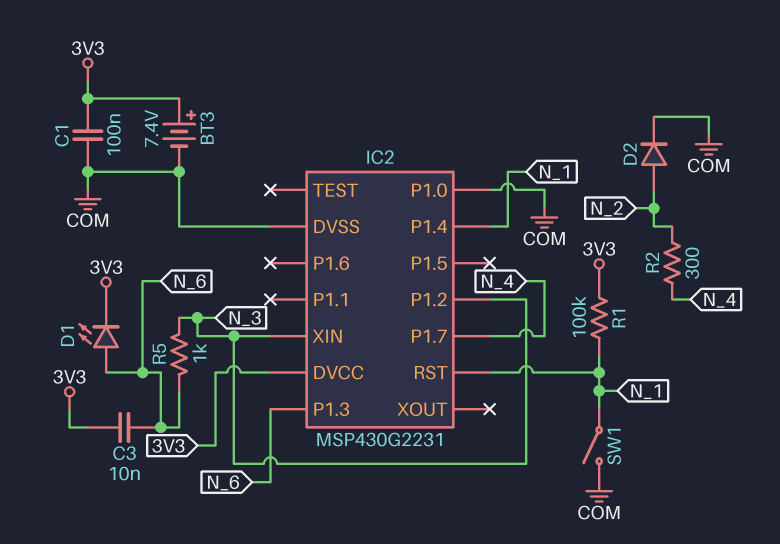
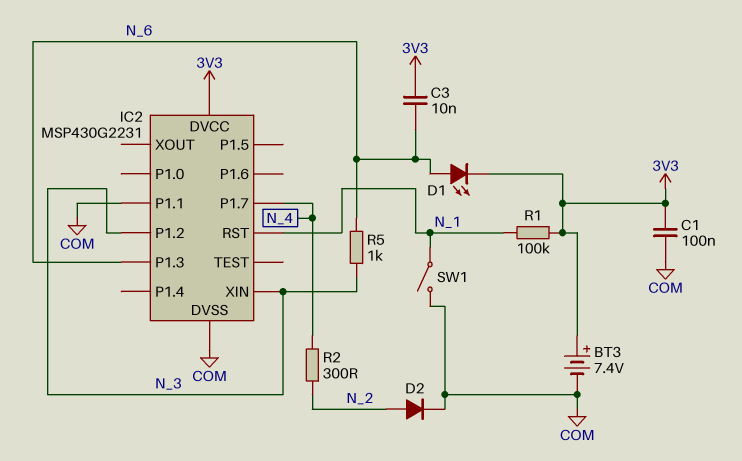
IC2 pin P1.0: COM -> none
IC2 pin P1.1: none -> COM
IC2 pin P1.4: N_1 -> none

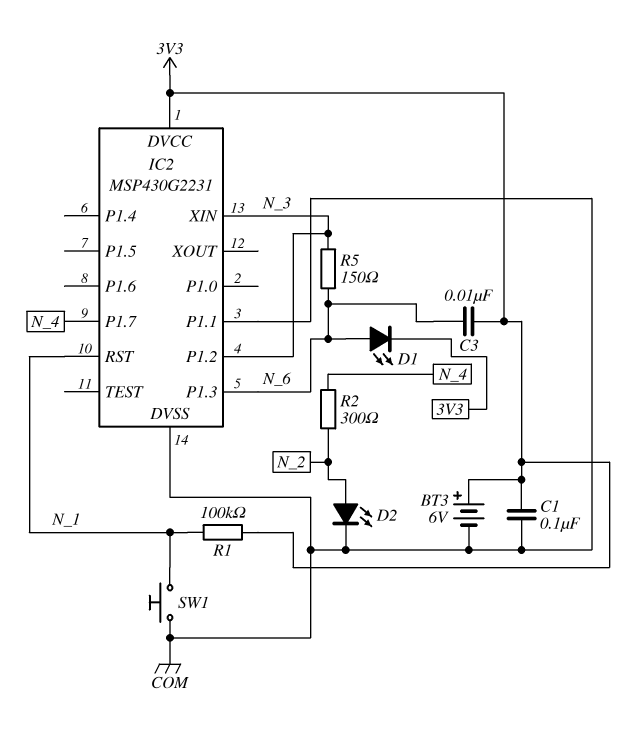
BT3: 7.4V (plus 3V3, minus COM) -> 6V (plus 3V3, minus COM)
D2: diode (A N_2, K COM) -> LED (A N_2, K COM)
R5: 1k (N_3, N_6) -> 150 (N_3, N_6)
SW1: switch (COM, N_1) -> button (COM, N_1)

